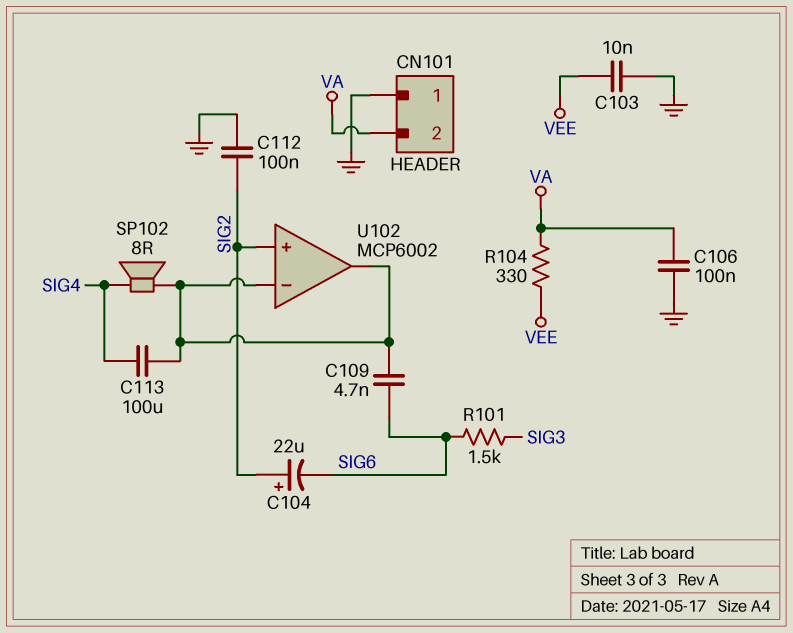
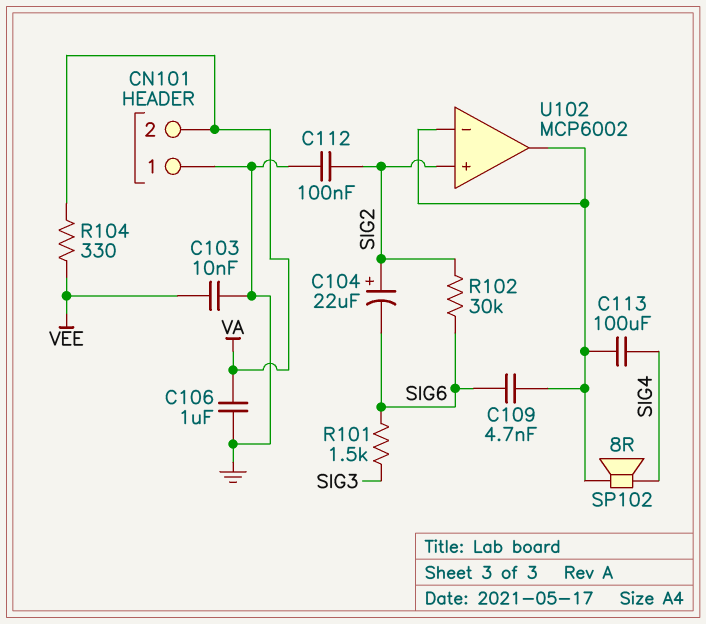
C106: 100nF (GND, VA) -> 1uF (GND, VA)
R102: none -> 30k (SIG2, SIG6)

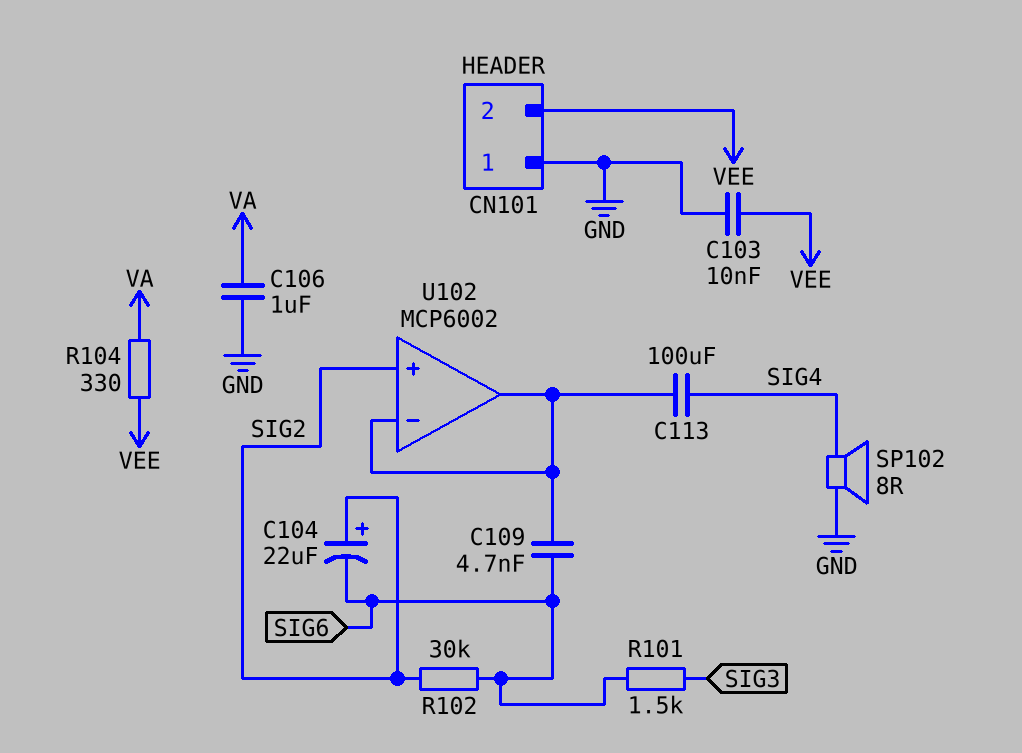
C112: 100nF (GND, SIG2) -> none
CN101 pin 2: VA -> VEE
SP102: speaker 8R (SIG4, U102/in-) -> speaker 8R (GND, SIG4)

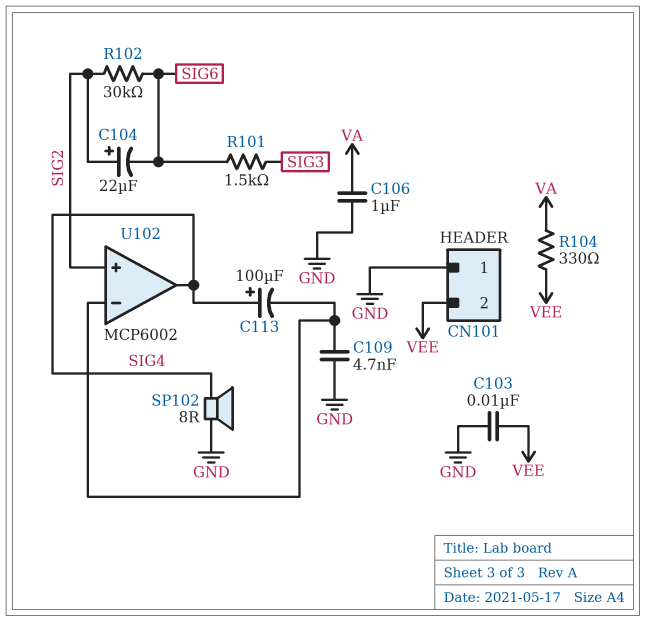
C109: 4.7nF (SIG6, U102/in-) -> 4.7nF (GND, U102/in-)
C113: 100uF (SIG4, U102/in-) -> 100uF (plus SIG4, minus U102/in-)
U102 pin out: U102/in- -> SIG4

